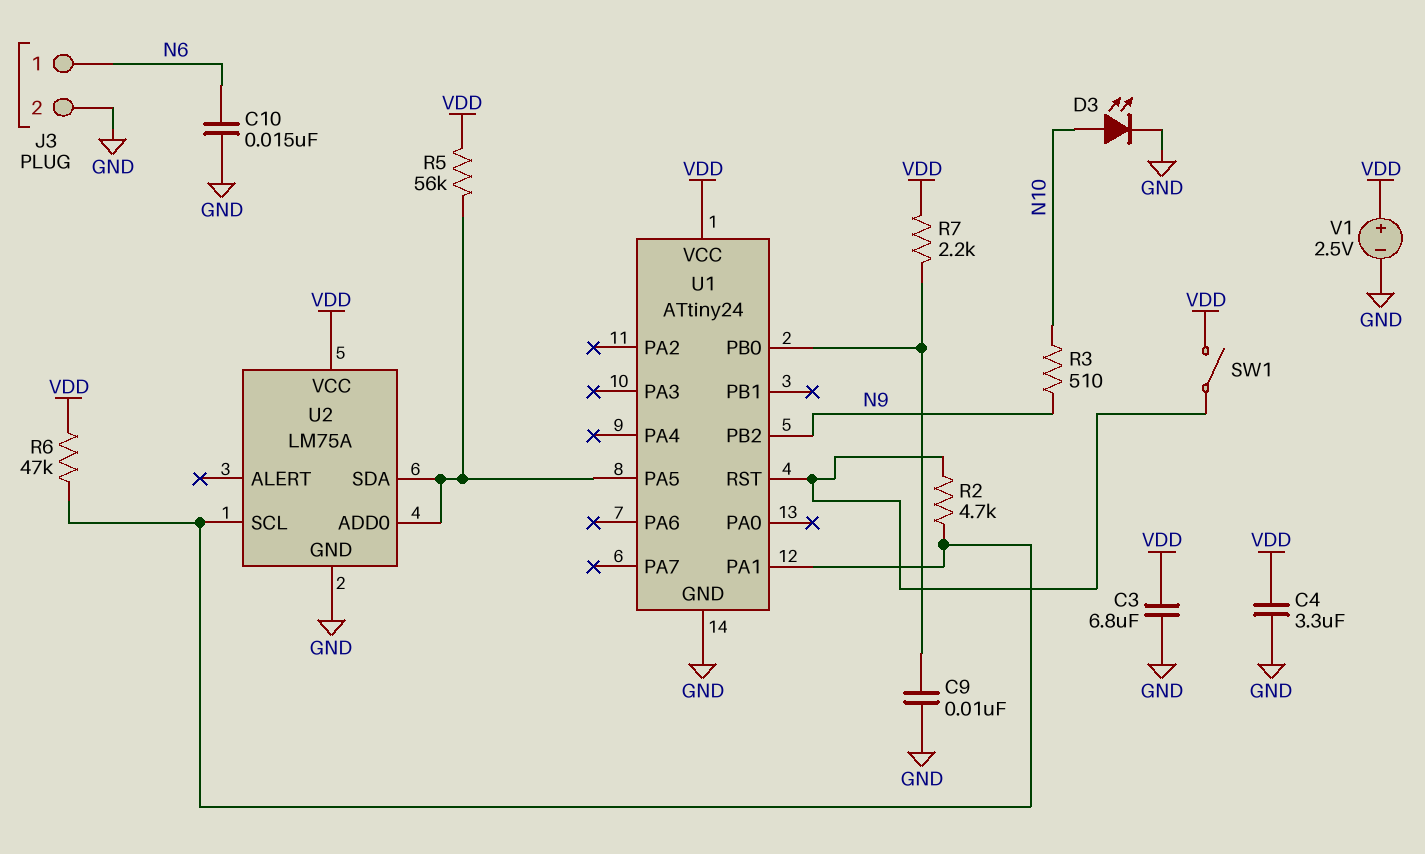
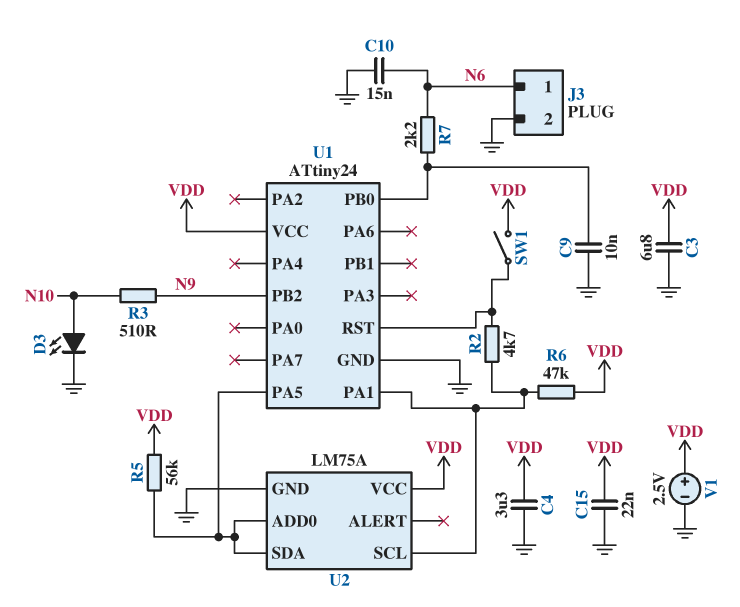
C15: none -> 22nF (GND, VDD)
R7: 2.2k (U1/PB0, VDD) -> 2.2k (N6, U1/PB0)

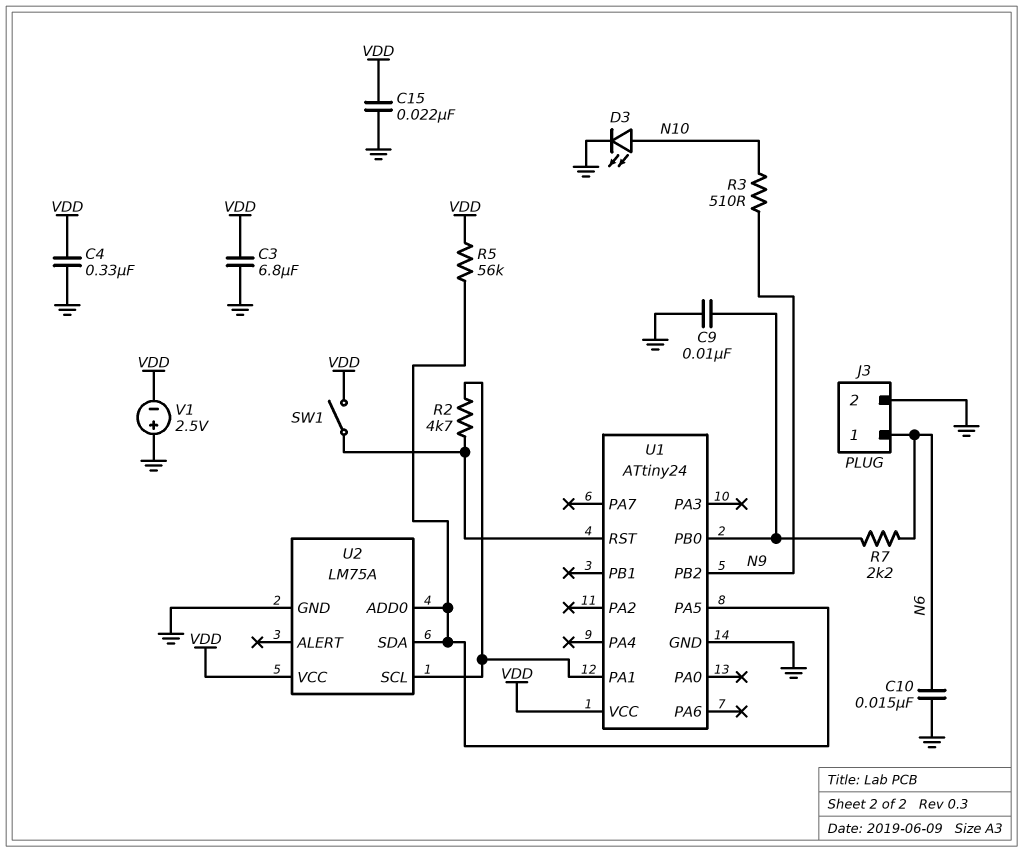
C4: 3.3uF (GND, VDD) -> 330nF (GND, VDD)
R6: 47k (U1/PA1, VDD) -> none
V1: 2.5V (plus VDD, minus GND) -> 2.5V (plus GND, minus VDD)

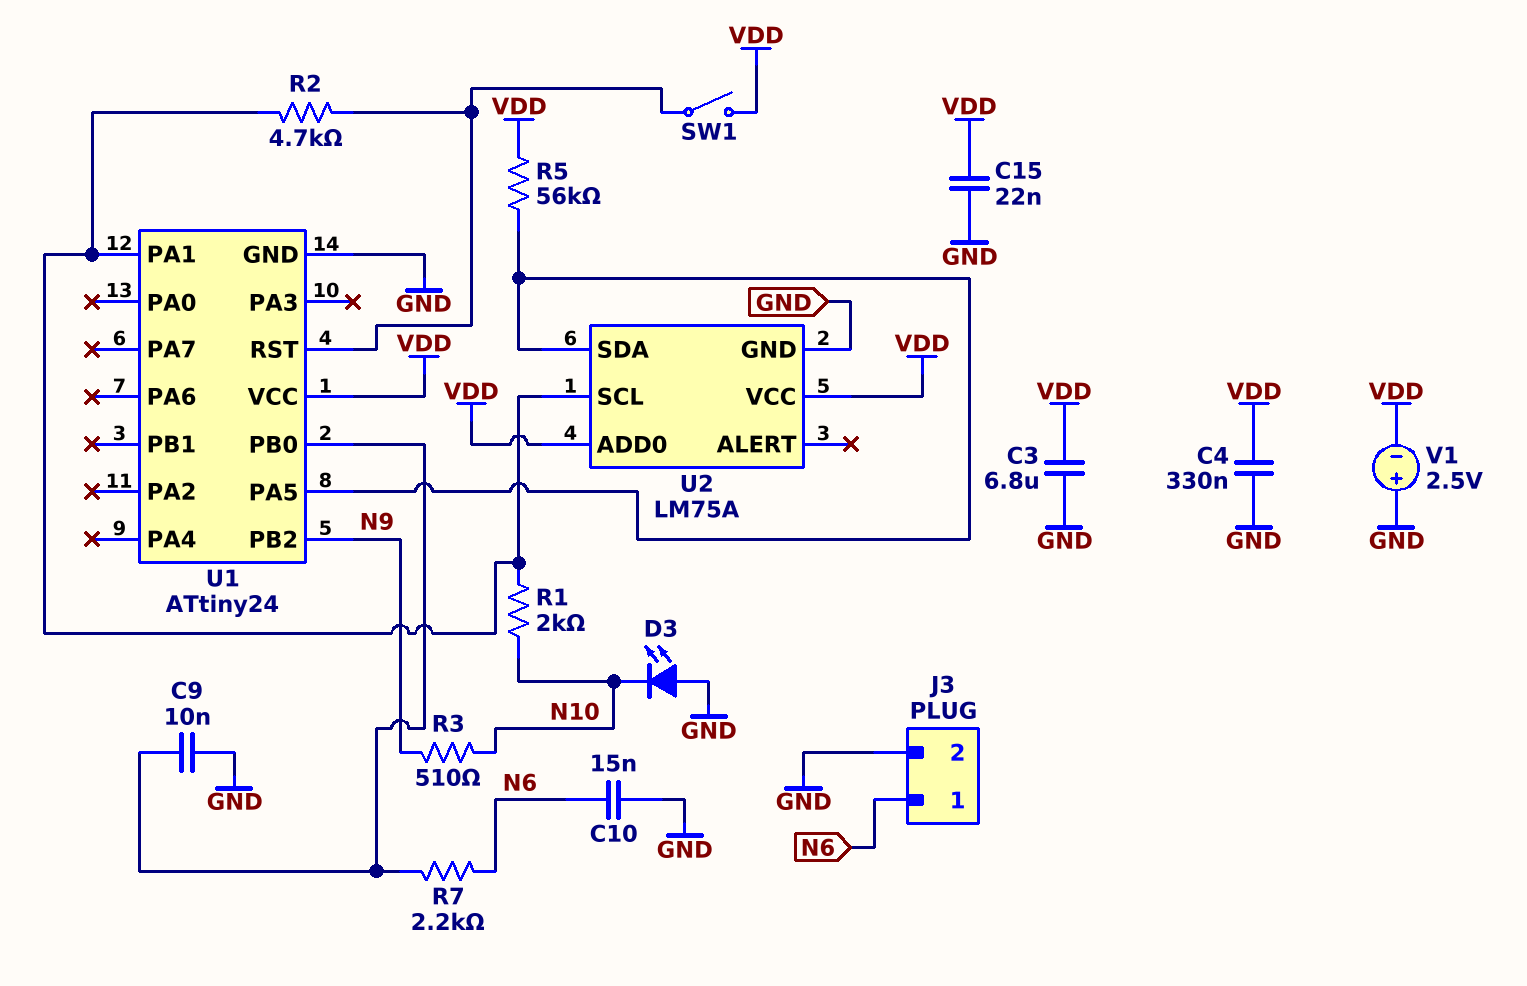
D3: LED (A N10, K GND) -> LED (A GND, K N10)
R1: none -> 2k (N10, U1/PA1)
U2 pin ADD0: U1/PA5 -> VDD

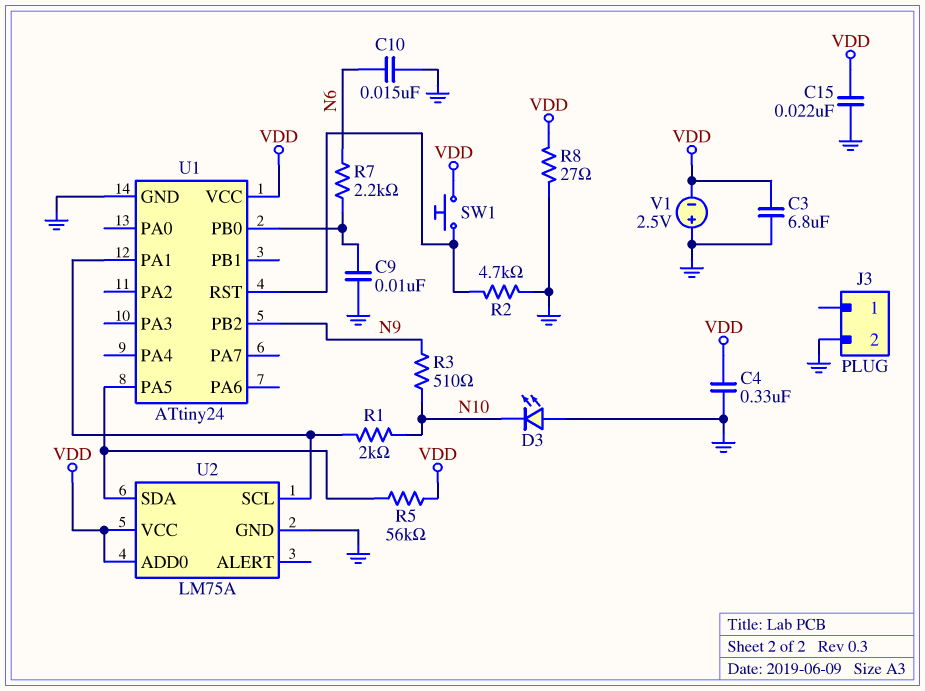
J3 pin 1: N6 -> none
R2: 4.7k (U1/PA1, U1/RST) -> 4.7k (GND, U1/RST)
R8: none -> 27 (GND, VDD)
SW1: switch (U1/RST, VDD) -> button (U1/RST, VDD)

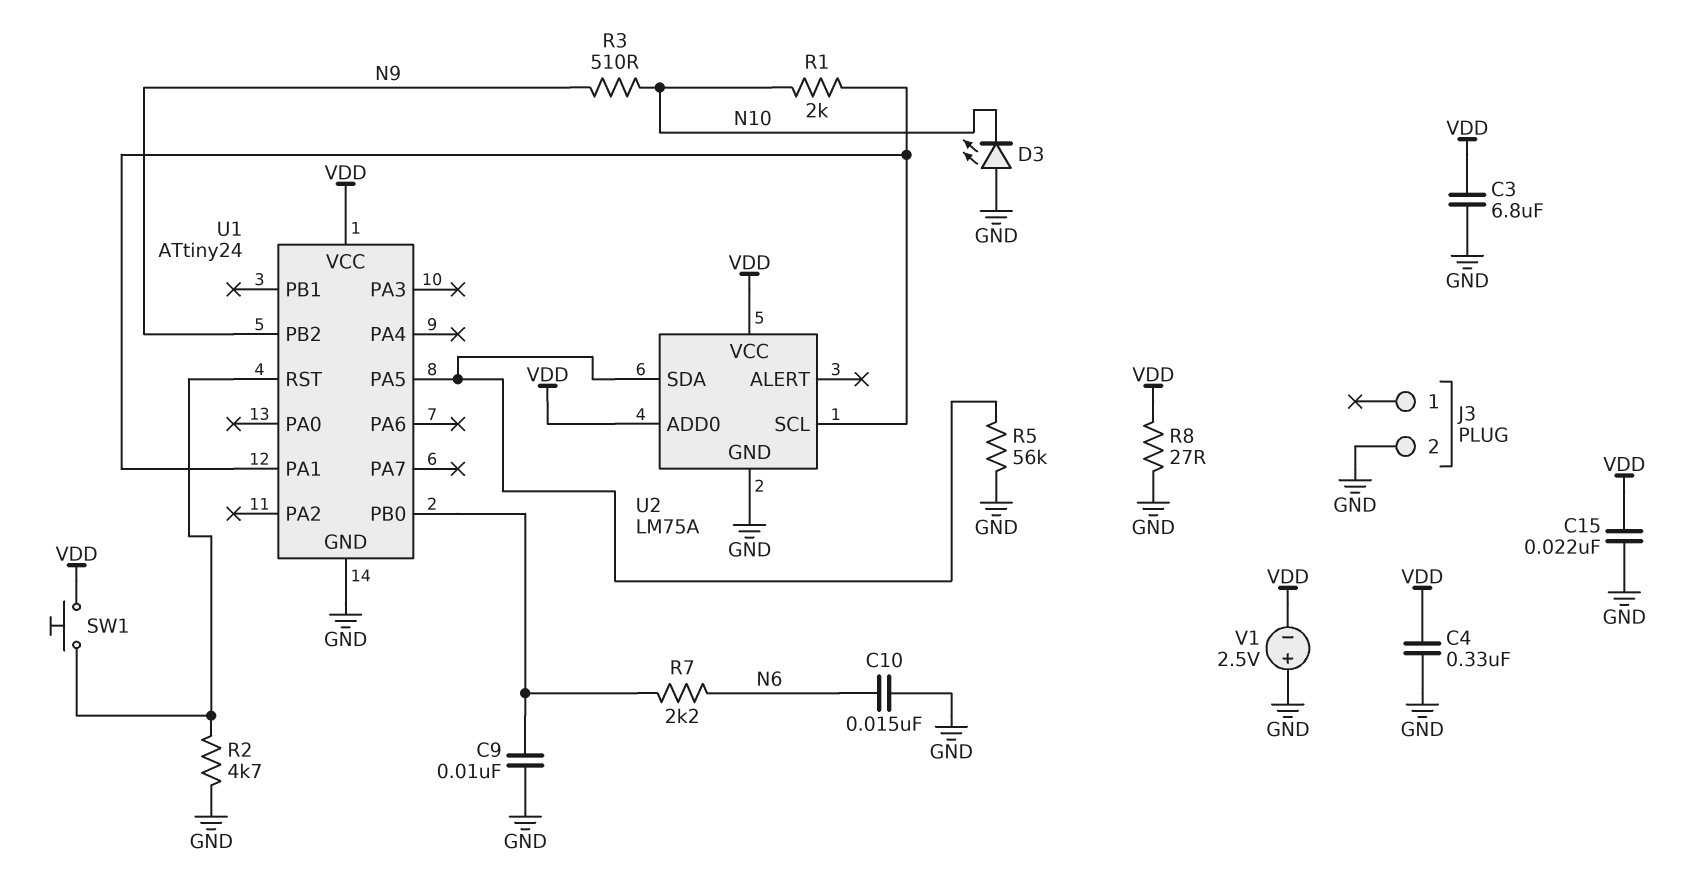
R5: 56k (U1/PA5, VDD) -> 56k (GND, U1/PA5)

